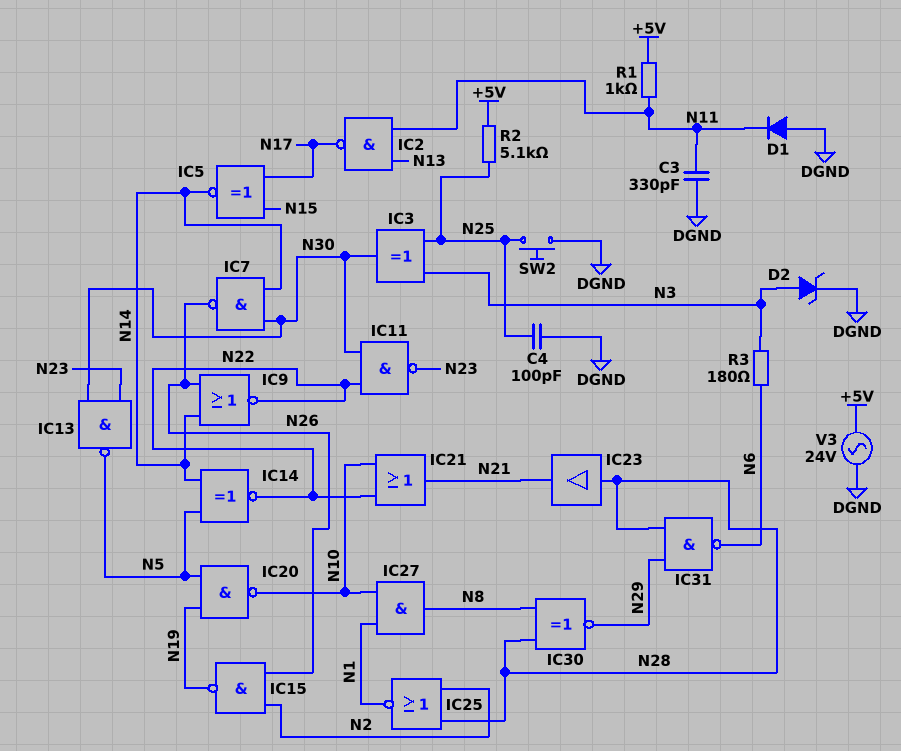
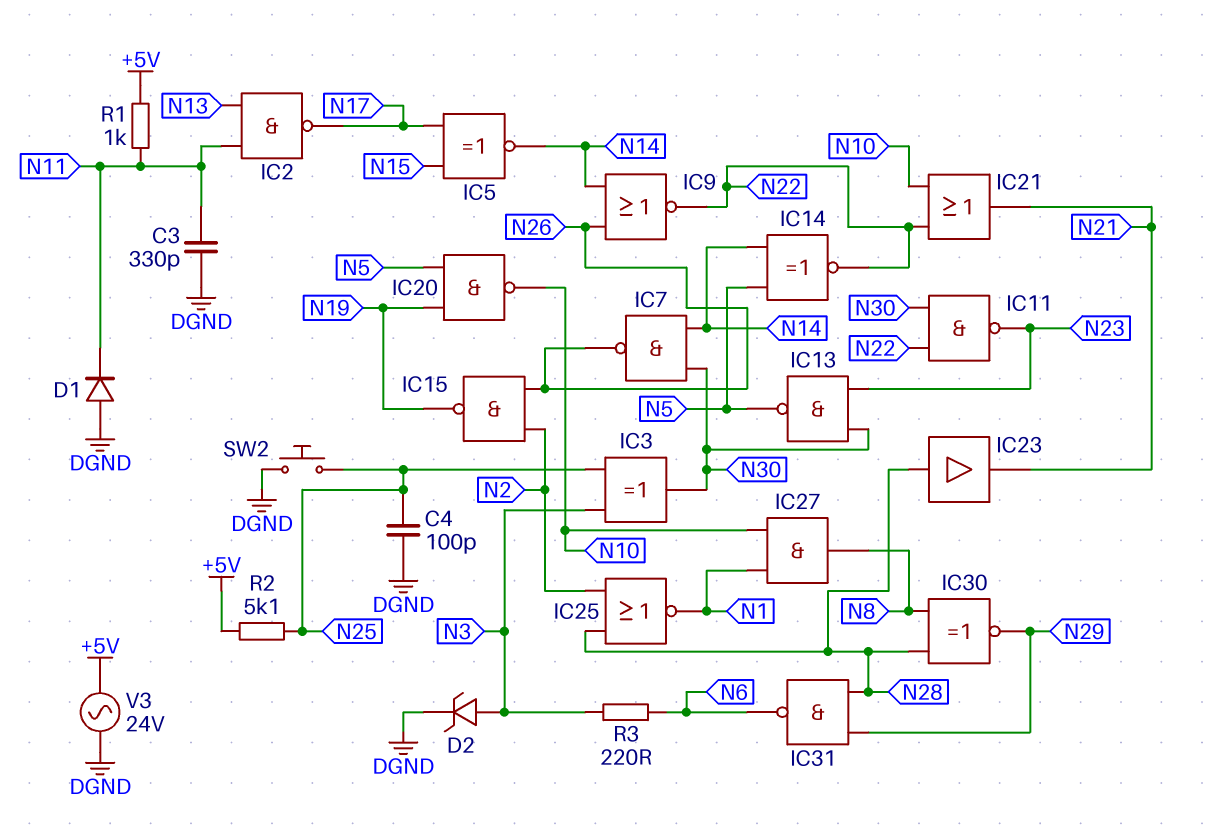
R3: 180 (N3, N6) -> 220 (N3, N6)

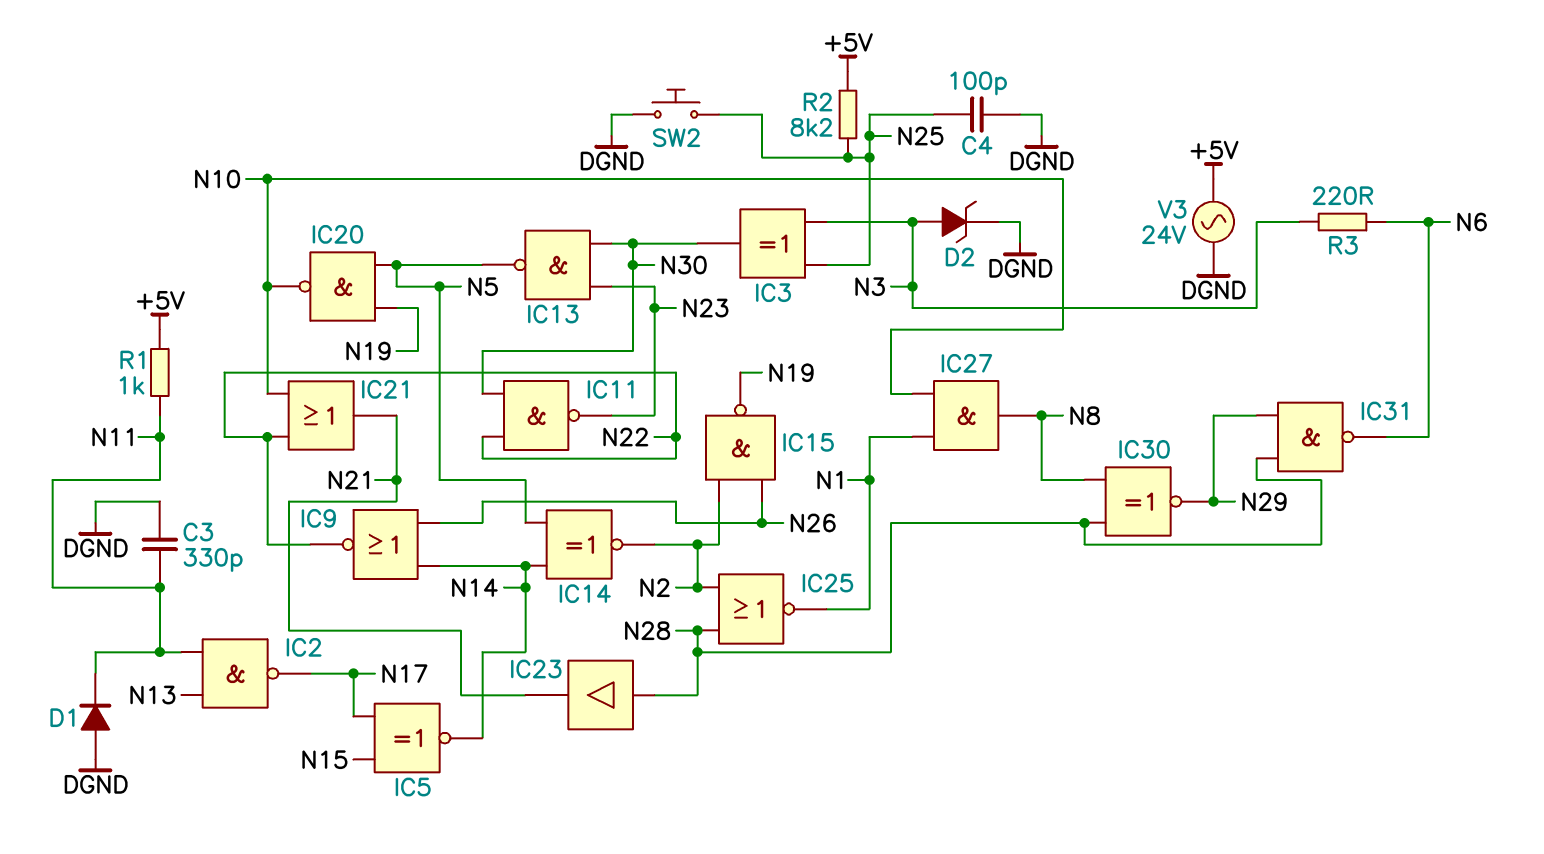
IC7: NAND (in N14, in N30, out N26) -> none
IC14: XNOR (in N5, in N14, out N22) -> XNOR (in N5, in N14, out N2)
R2: 5.1k (+5V, N25) -> 8.2k (+5V, N25)

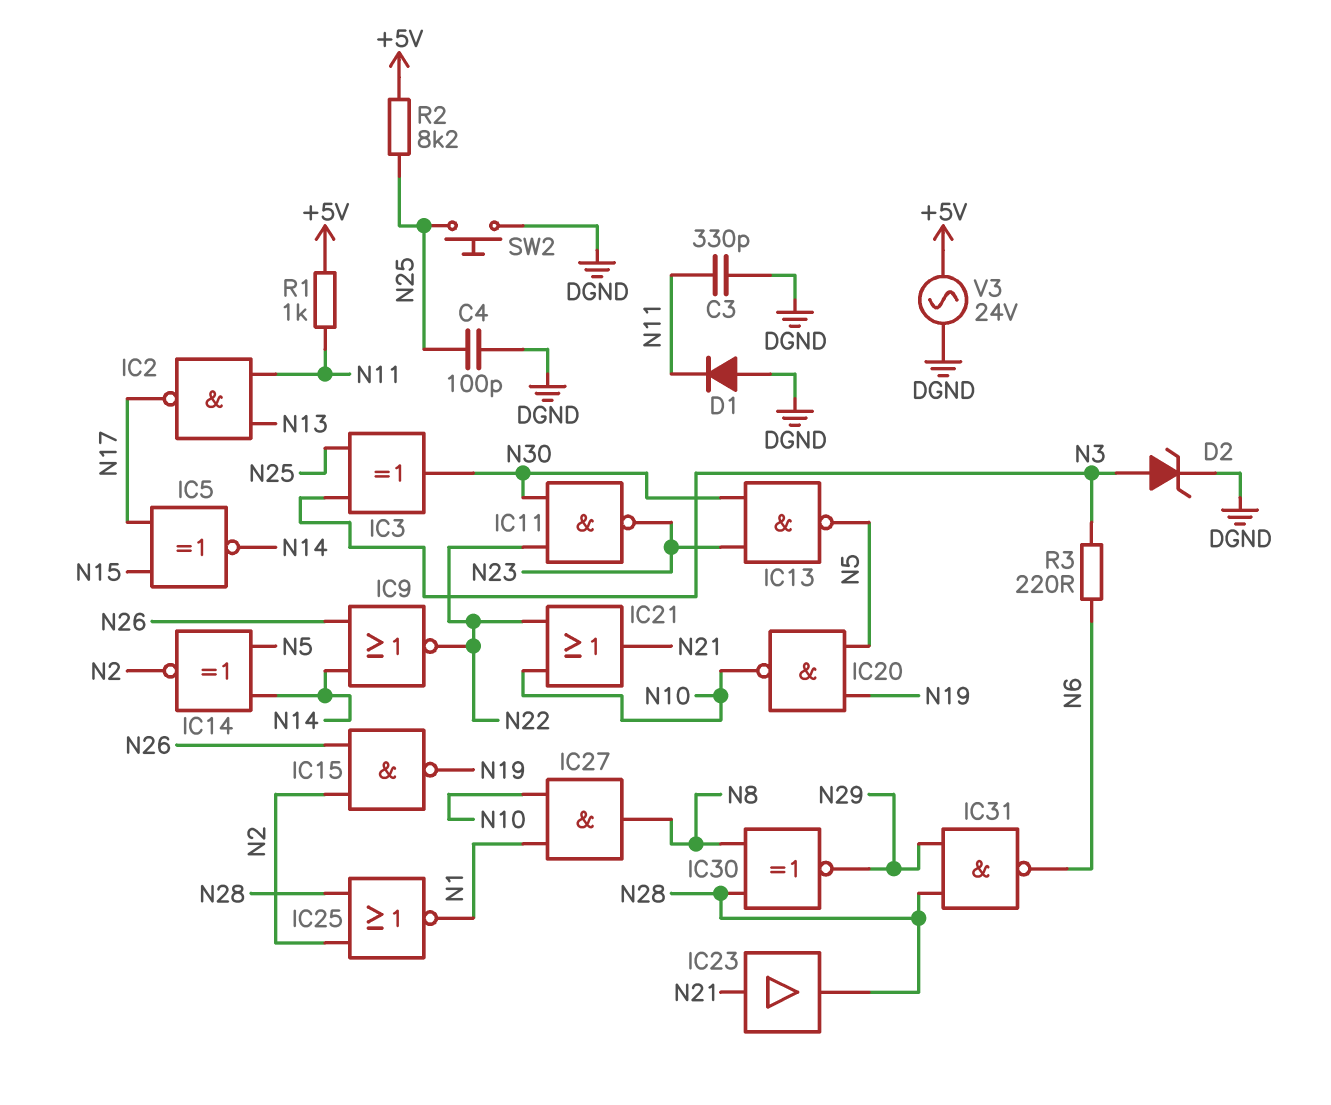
IC23: buffer (in N28, out N21) -> buffer (in N21, out N28)

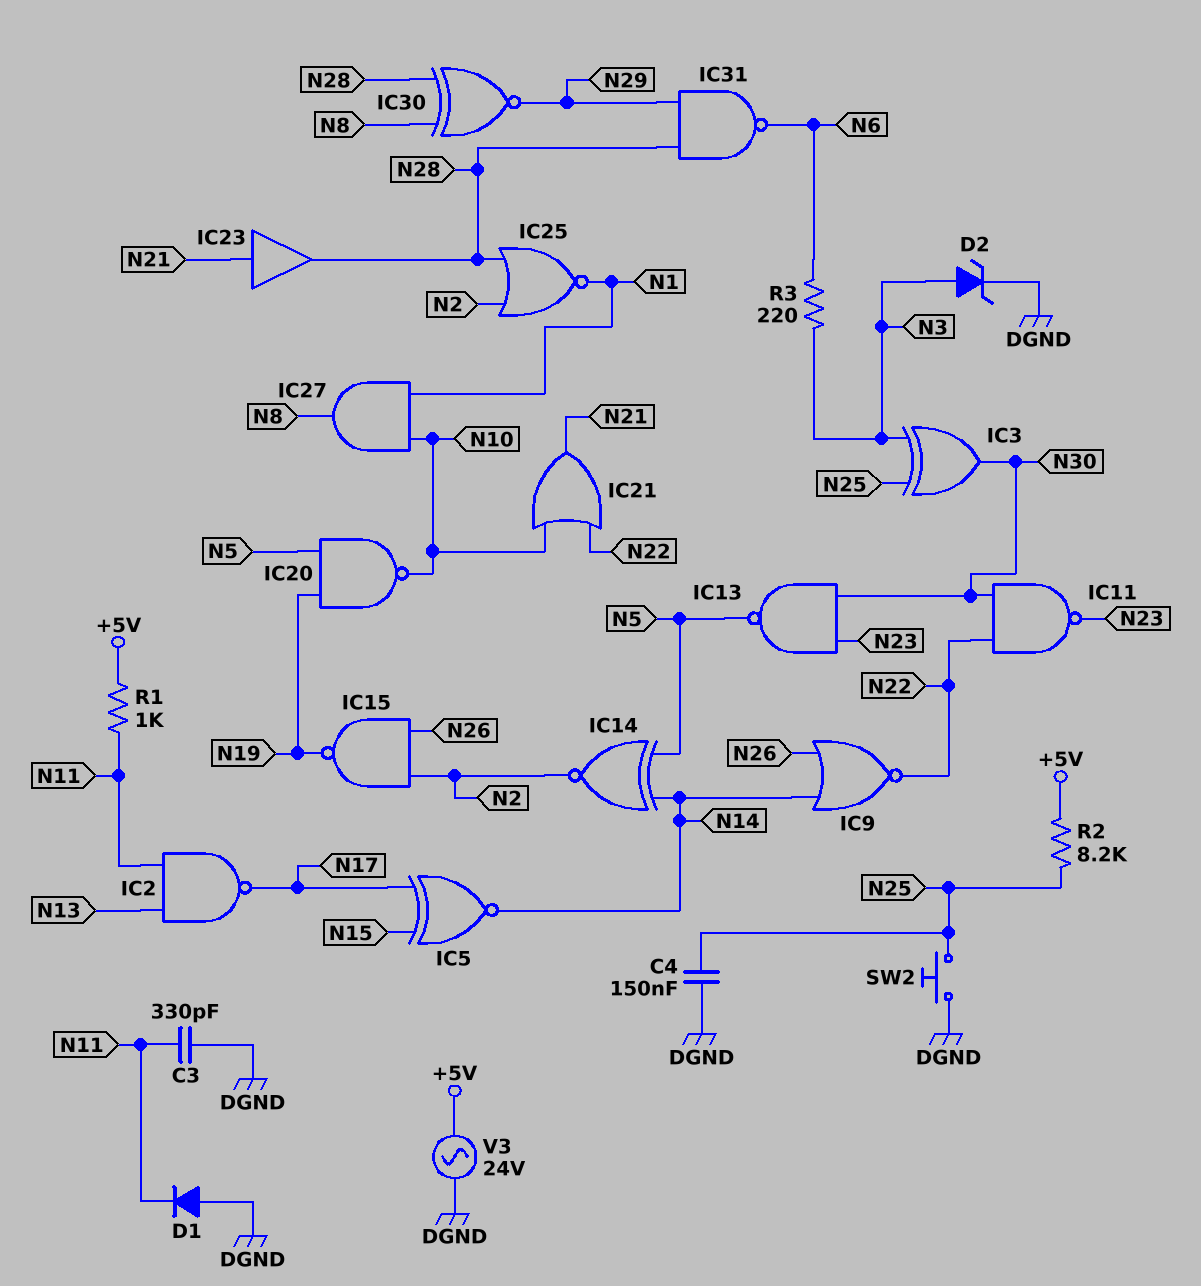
C4: 100pF (DGND, N25) -> 150nF (DGND, N25)

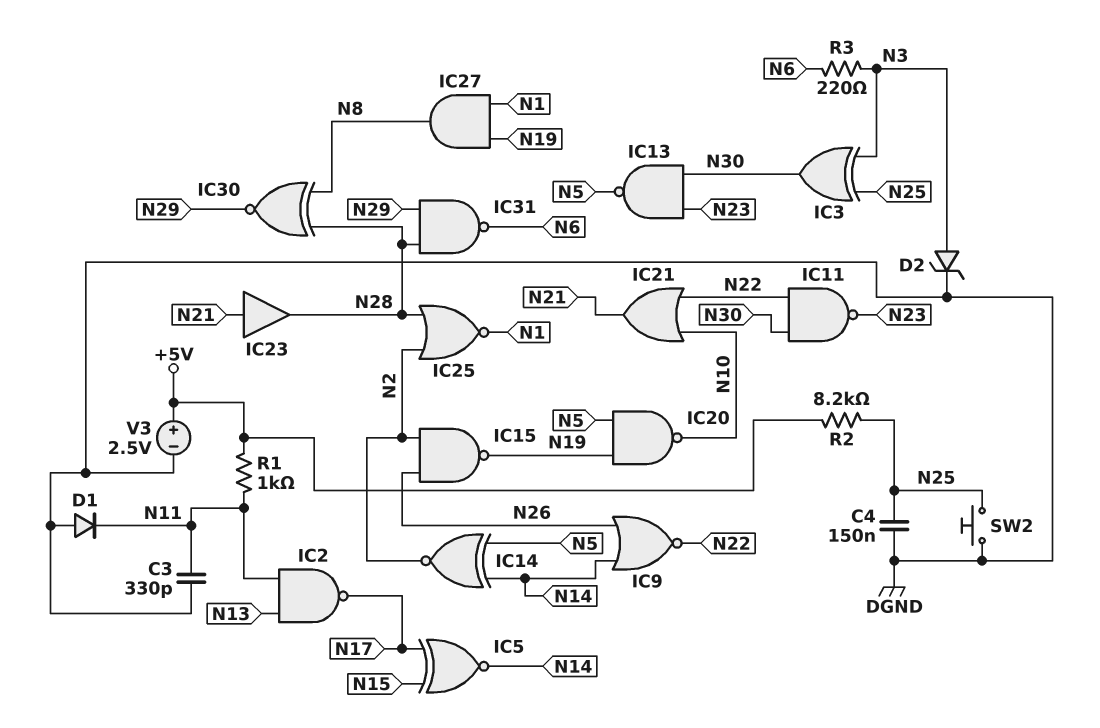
IC27: AND (in N1, in N10, out N8) -> AND (in N1, in N19, out N8)
V3: AC 24V (+5V, DGND) -> 2.5V (plus +5V, minus DGND)

